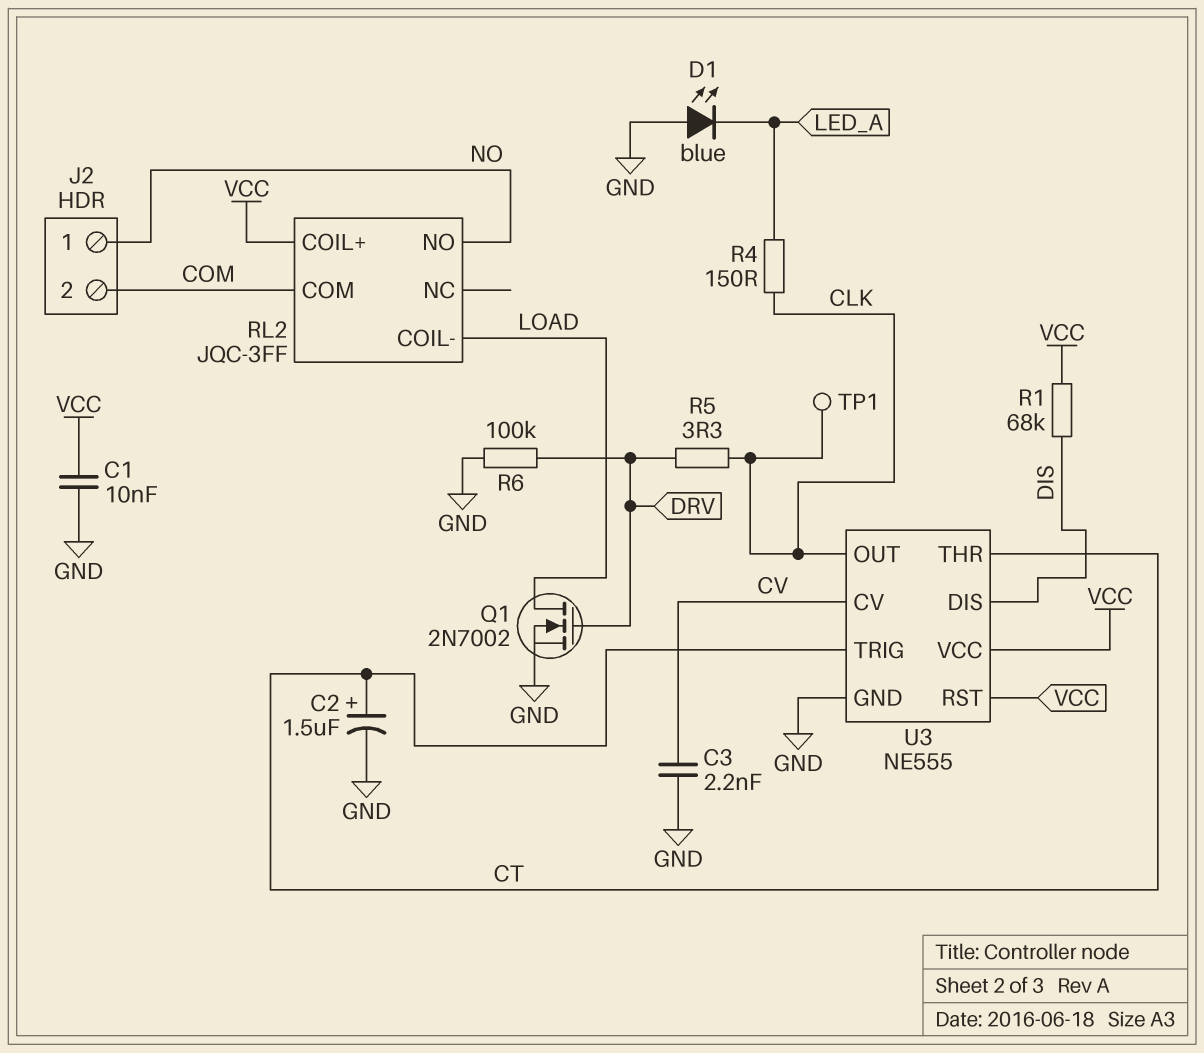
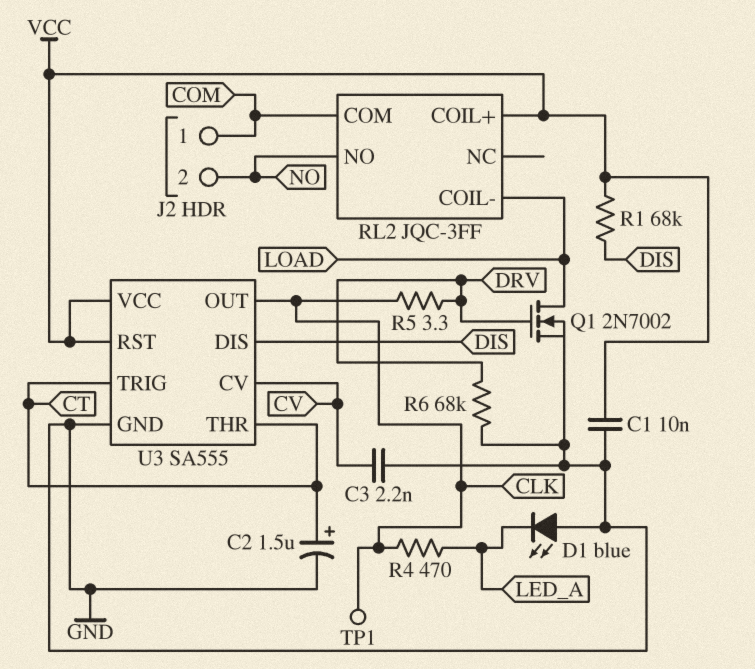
J2 pin 1: NO -> COM
J2 pin 2: COM -> NO
R4: 150 (CLK, LED_A) -> 470 (CLK, LED_A)
R6: 100k (DRV, GND) -> 68k (DRV, GND)
U3: NE555 -> SA555

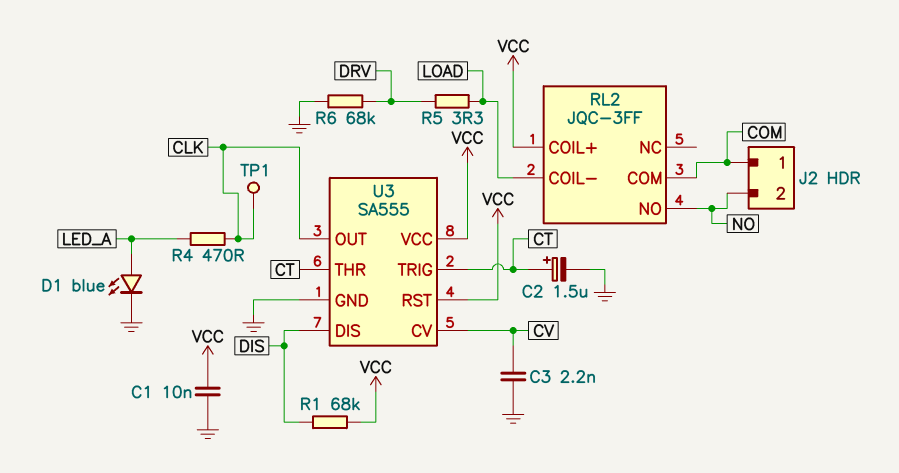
D1: LED blue (A GND, K LED_A) -> LED blue (A LED_A, K GND)
Q1: NMOS 2N7002 (G DRV, D LOAD, S GND) -> none
R5: 3.3 (CLK, DRV) -> 3.3 (DRV, LOAD)

